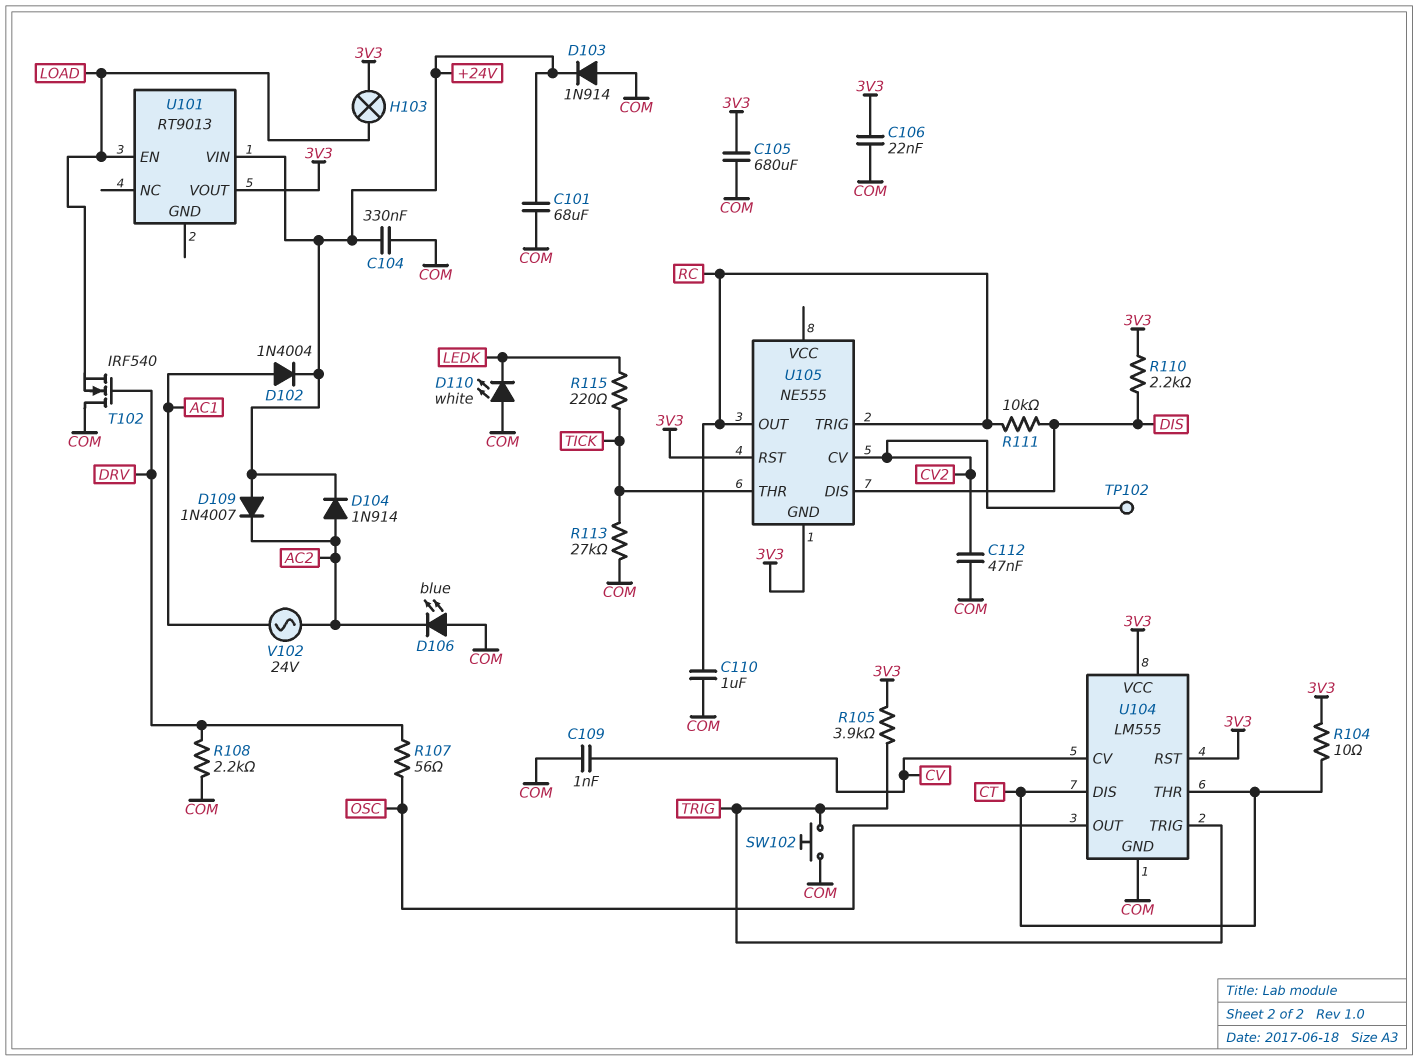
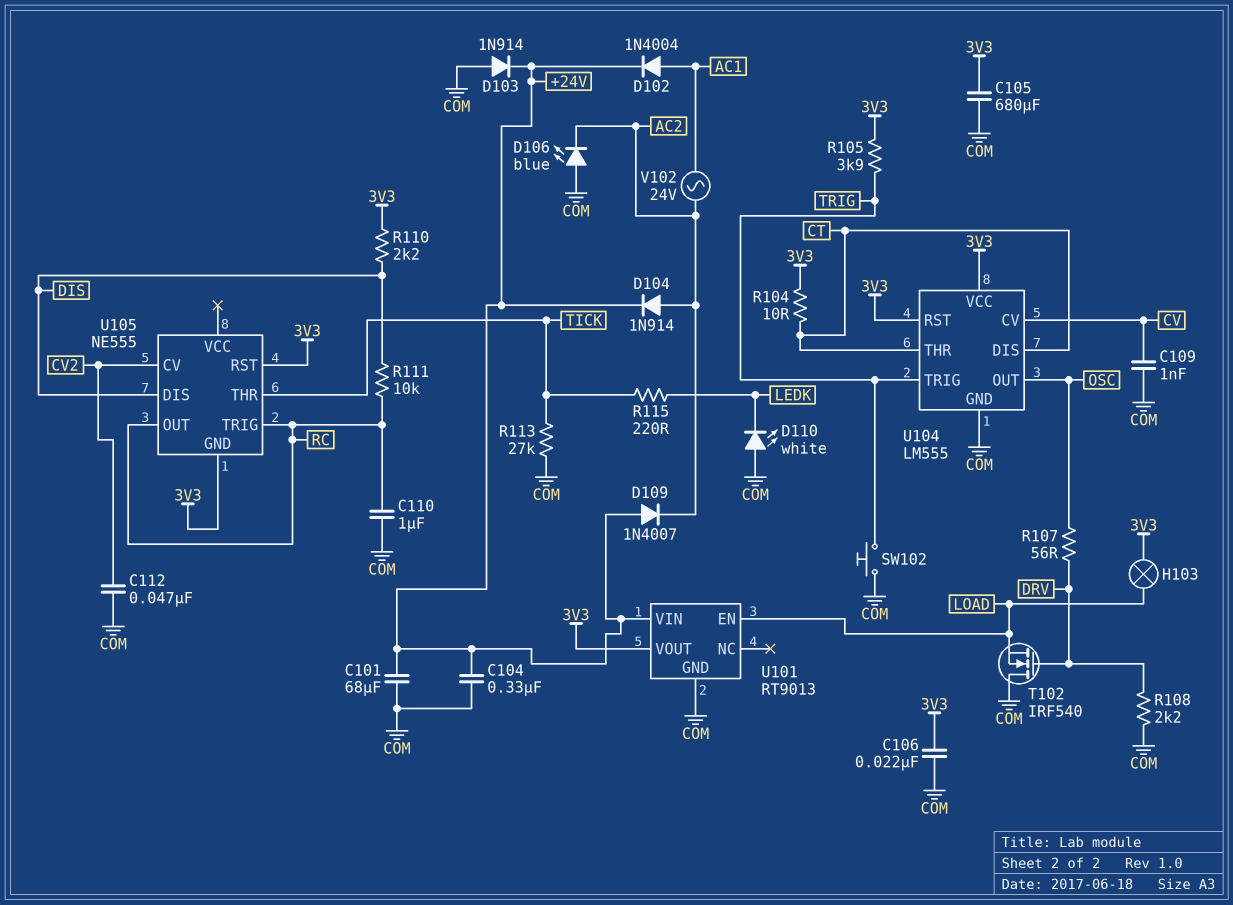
TP102: test point (CV2) -> none
U101 pin GND: none -> COM

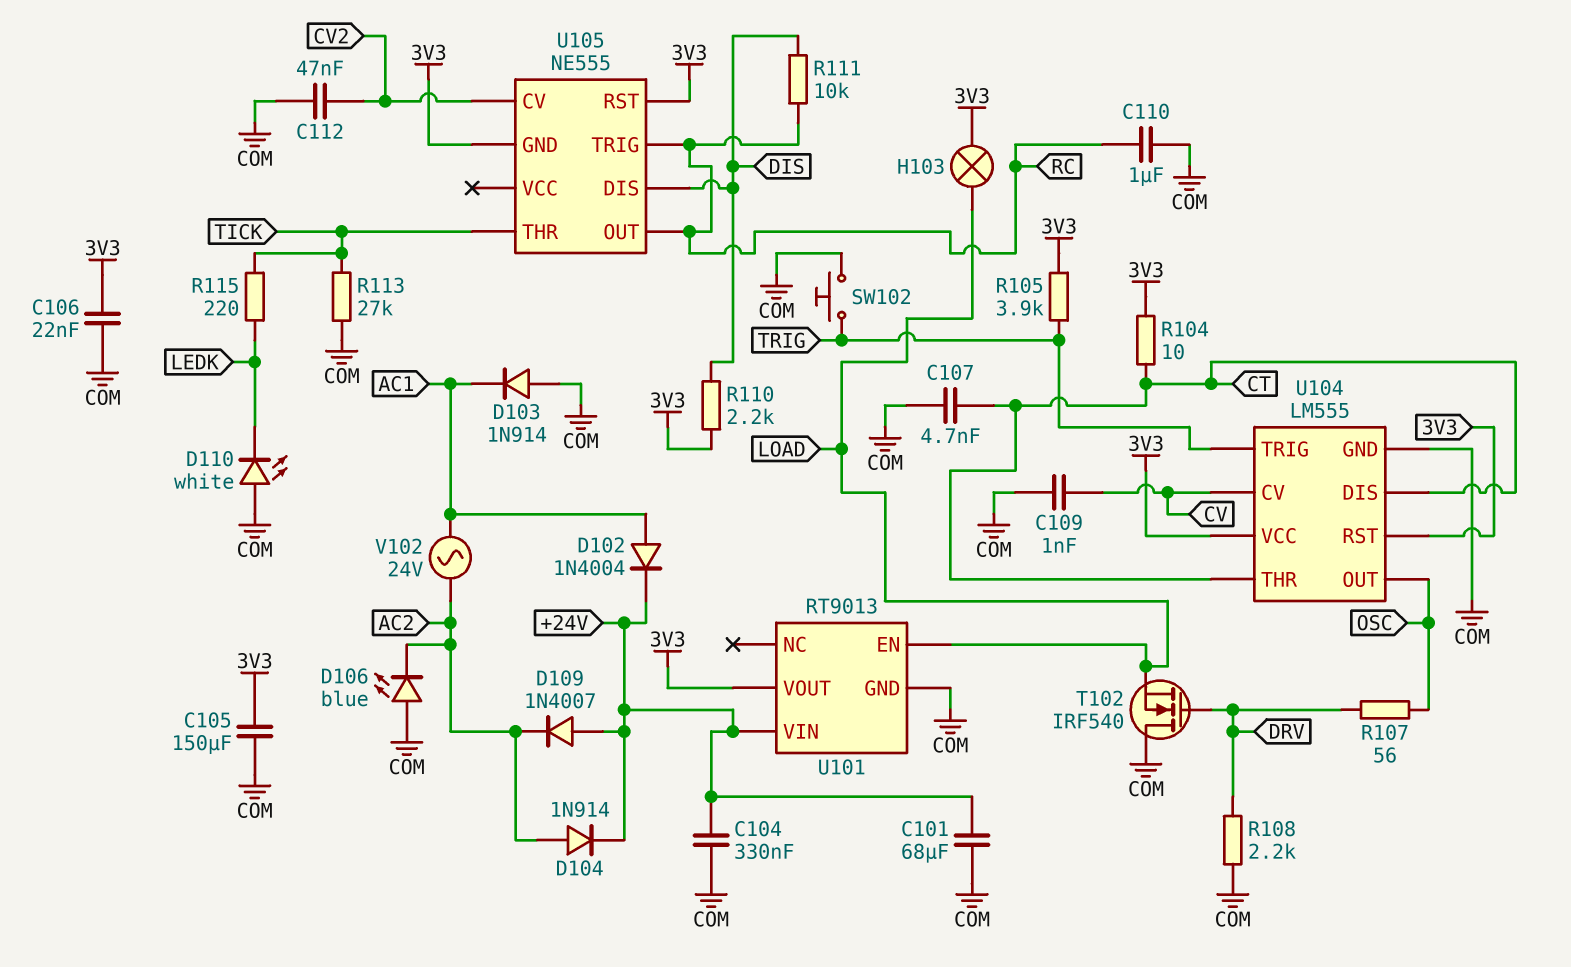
C105: 680uF (3V3, COM) -> 150uF (3V3, COM)
C107: none -> 4.7nF (COM, CT)
D103: diode 1N914 (A COM, K +24V) -> diode 1N914 (A COM, K AC1)

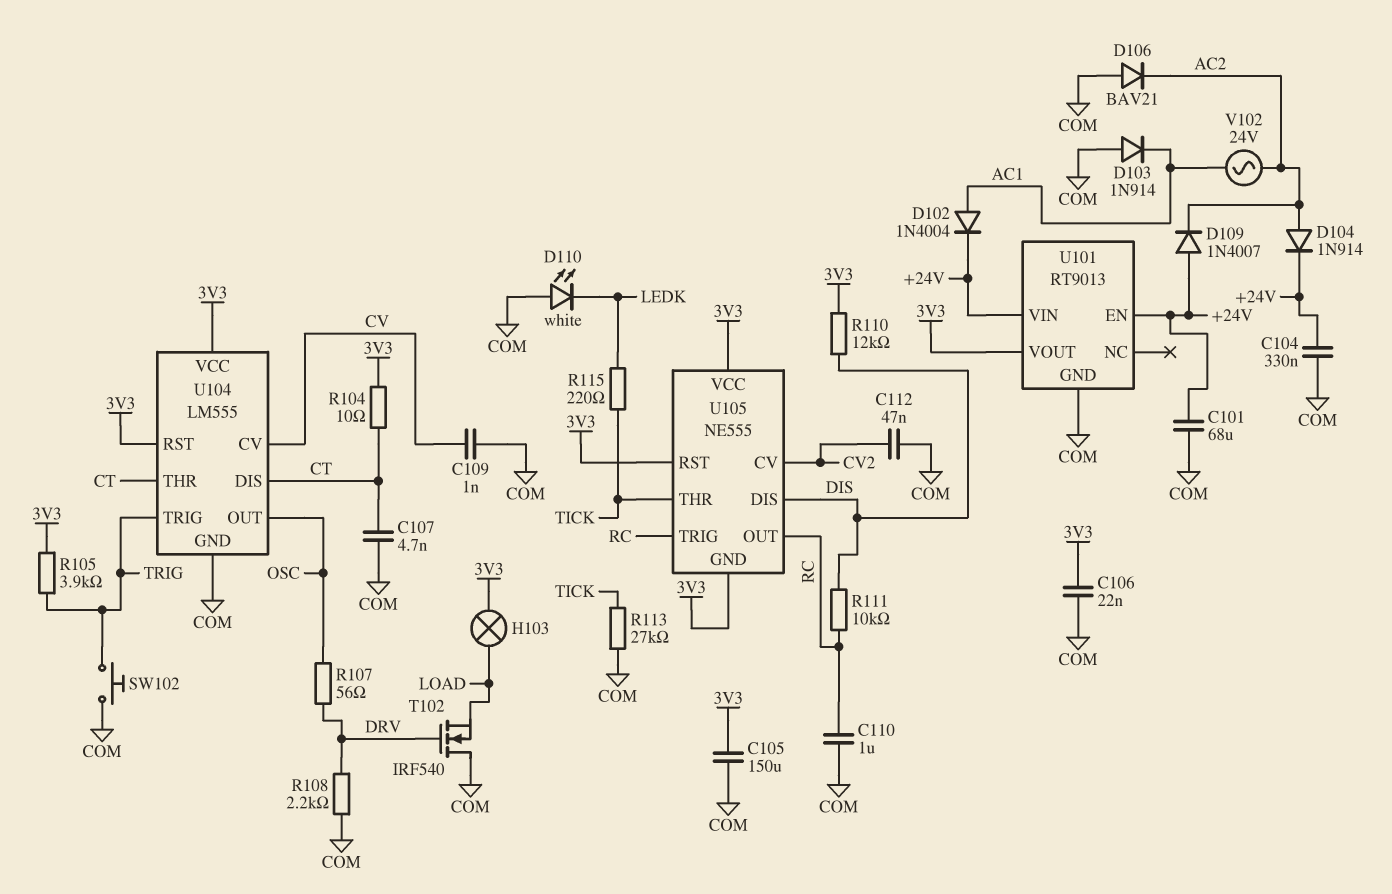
D106: LED blue (A COM, K AC2) -> diode BAV21 (A COM, K AC2)
R110: 2.2k (3V3, DIS) -> 12k (3V3, DIS)
U101 pin EN: LOAD -> +24V
U105 pin VCC: none -> 3V3

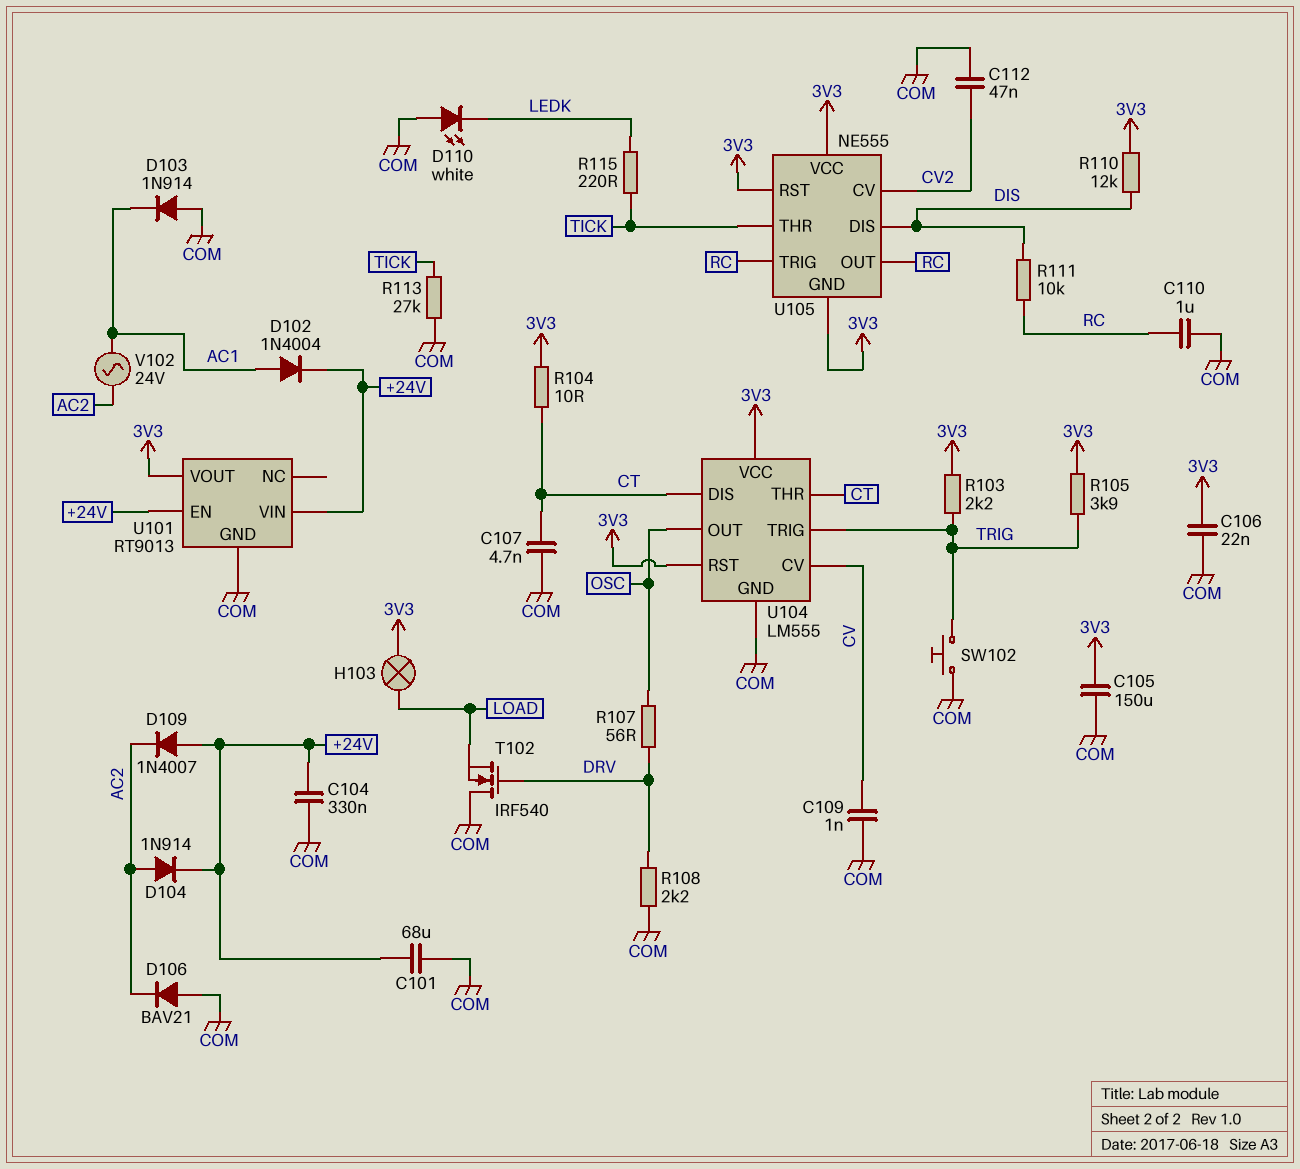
R103: none -> 2.2k (3V3, TRIG)

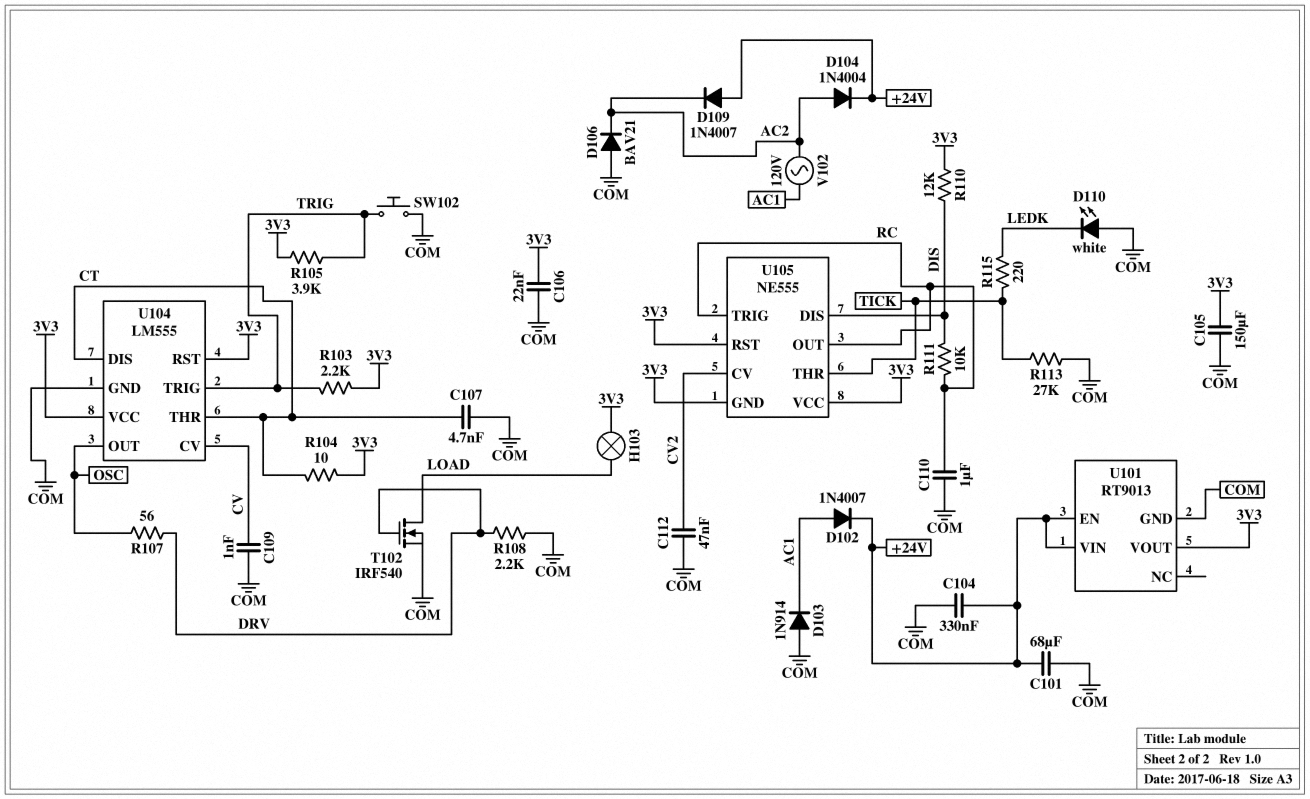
D102: diode 1N4004 (A AC1, K +24V) -> diode 1N4007 (A AC1, K +24V)
D104: diode 1N914 (A AC2, K +24V) -> diode 1N4004 (A AC2, K +24V)
T102: NMOS IRF540 (G DRV, D COM, S LOAD) -> NMOS IRF540 (G DRV, D LOAD, S COM)
V102: AC 24V (AC1, AC2) -> AC 120V (AC1, AC2)

